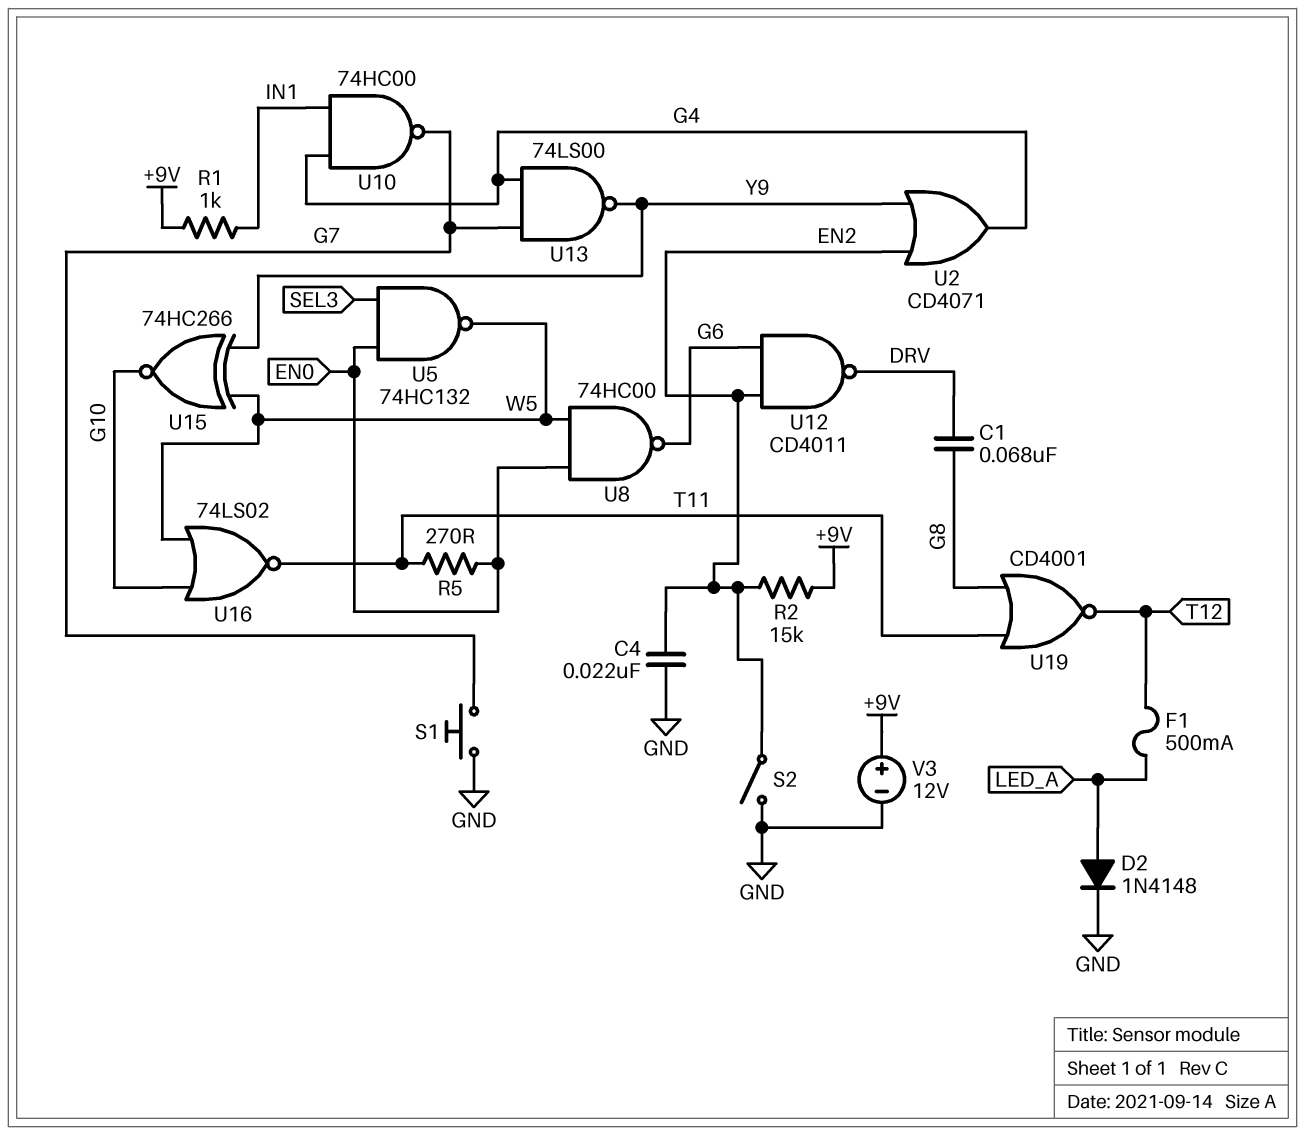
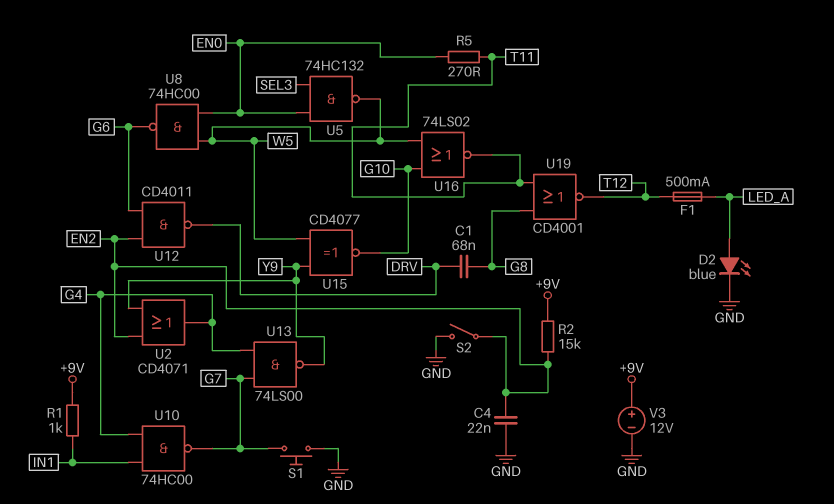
D2: diode 1N4148 (A LED_A, K GND) -> LED blue (A LED_A, K GND)
U15: XNOR 74HC266 (in W5, in Y9, out G10) -> XNOR CD4077 (in W5, in Y9, out G10)

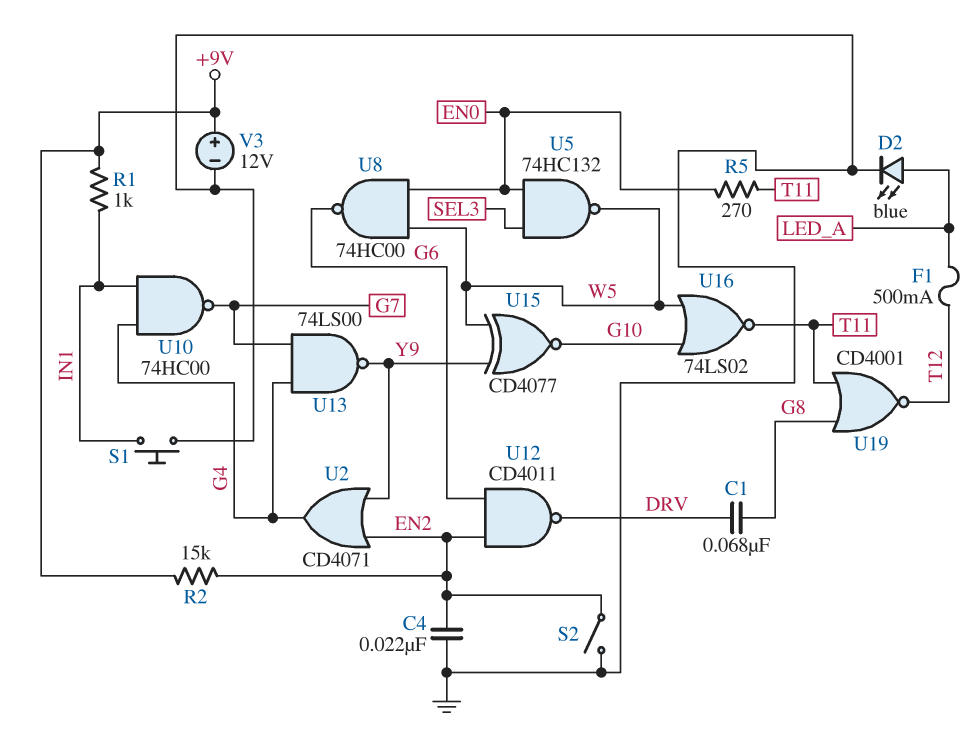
S1: button (G7, GND) -> button (GND, IN1)

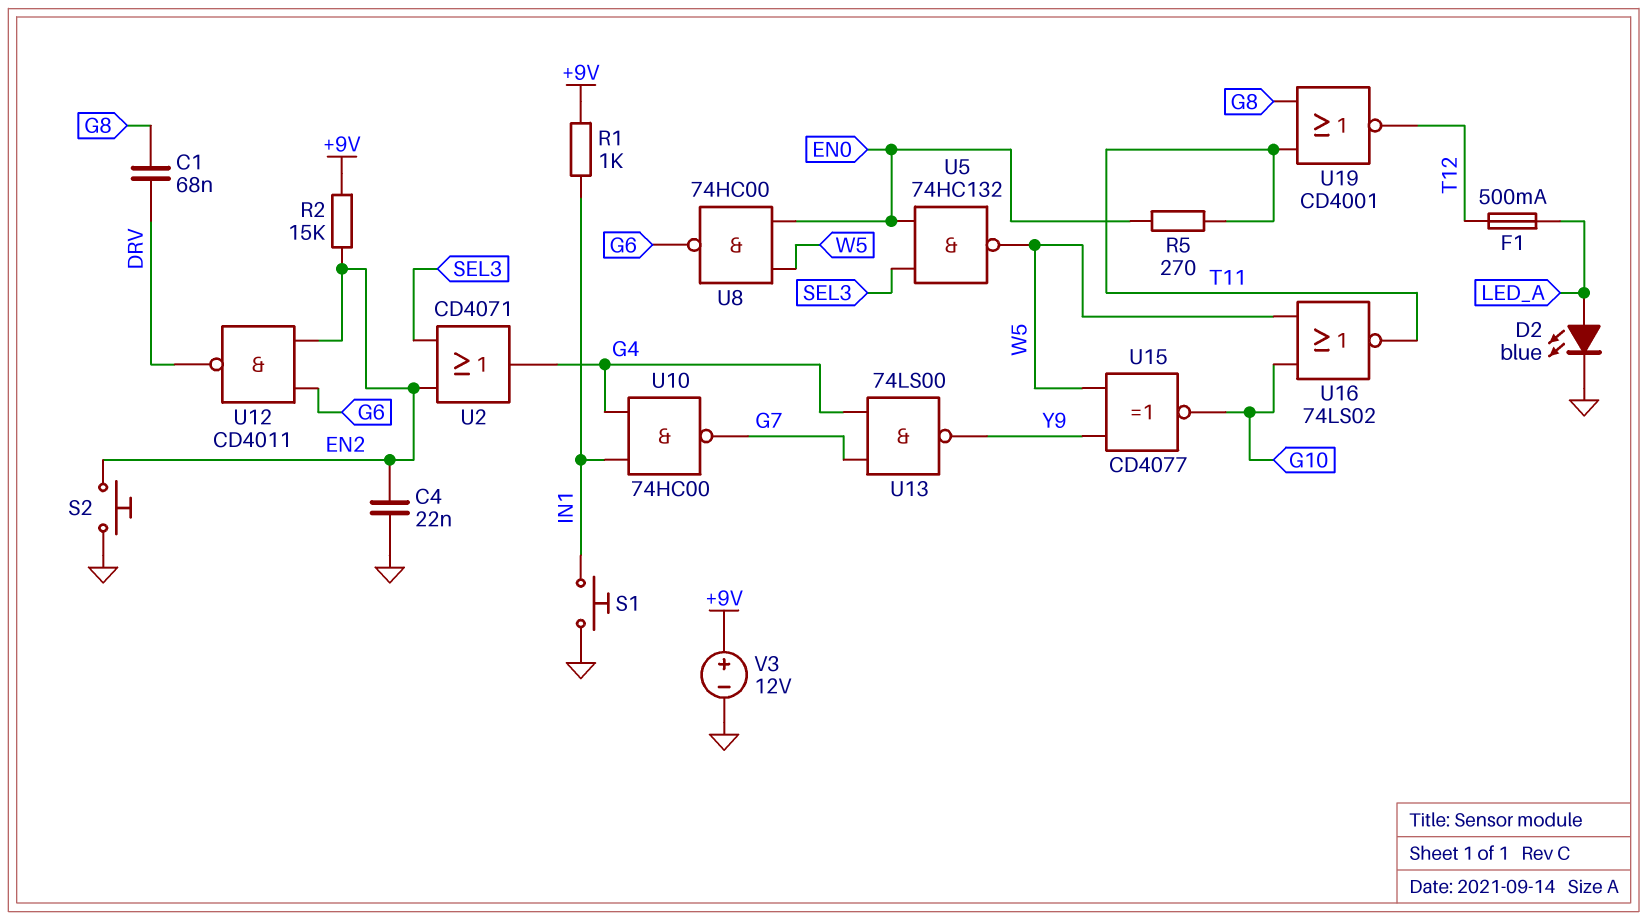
S2: switch (EN2, GND) -> button (EN2, GND)
U2: OR CD4071 (in EN2, in Y9, out G4) -> OR CD4071 (in EN2, in SEL3, out G4)

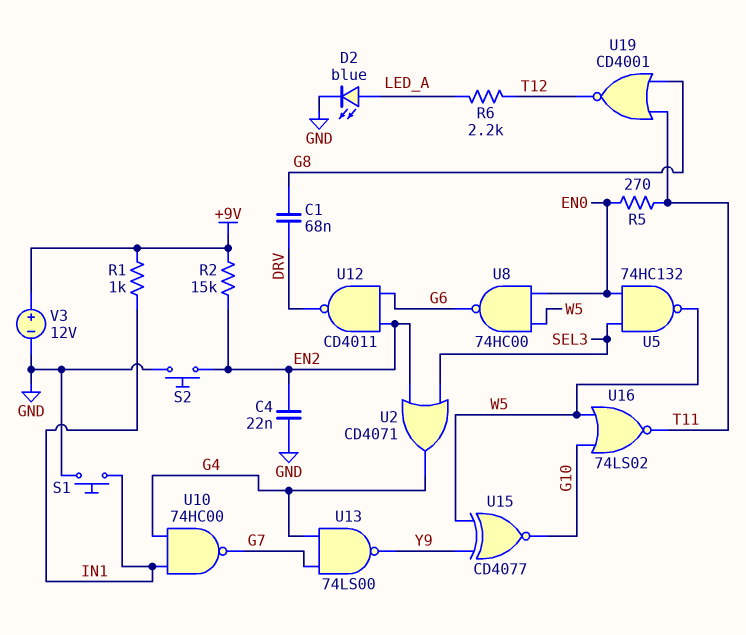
F1: 500mA (LED_A, T12) -> none
R6: none -> 2.2k (LED_A, T12)

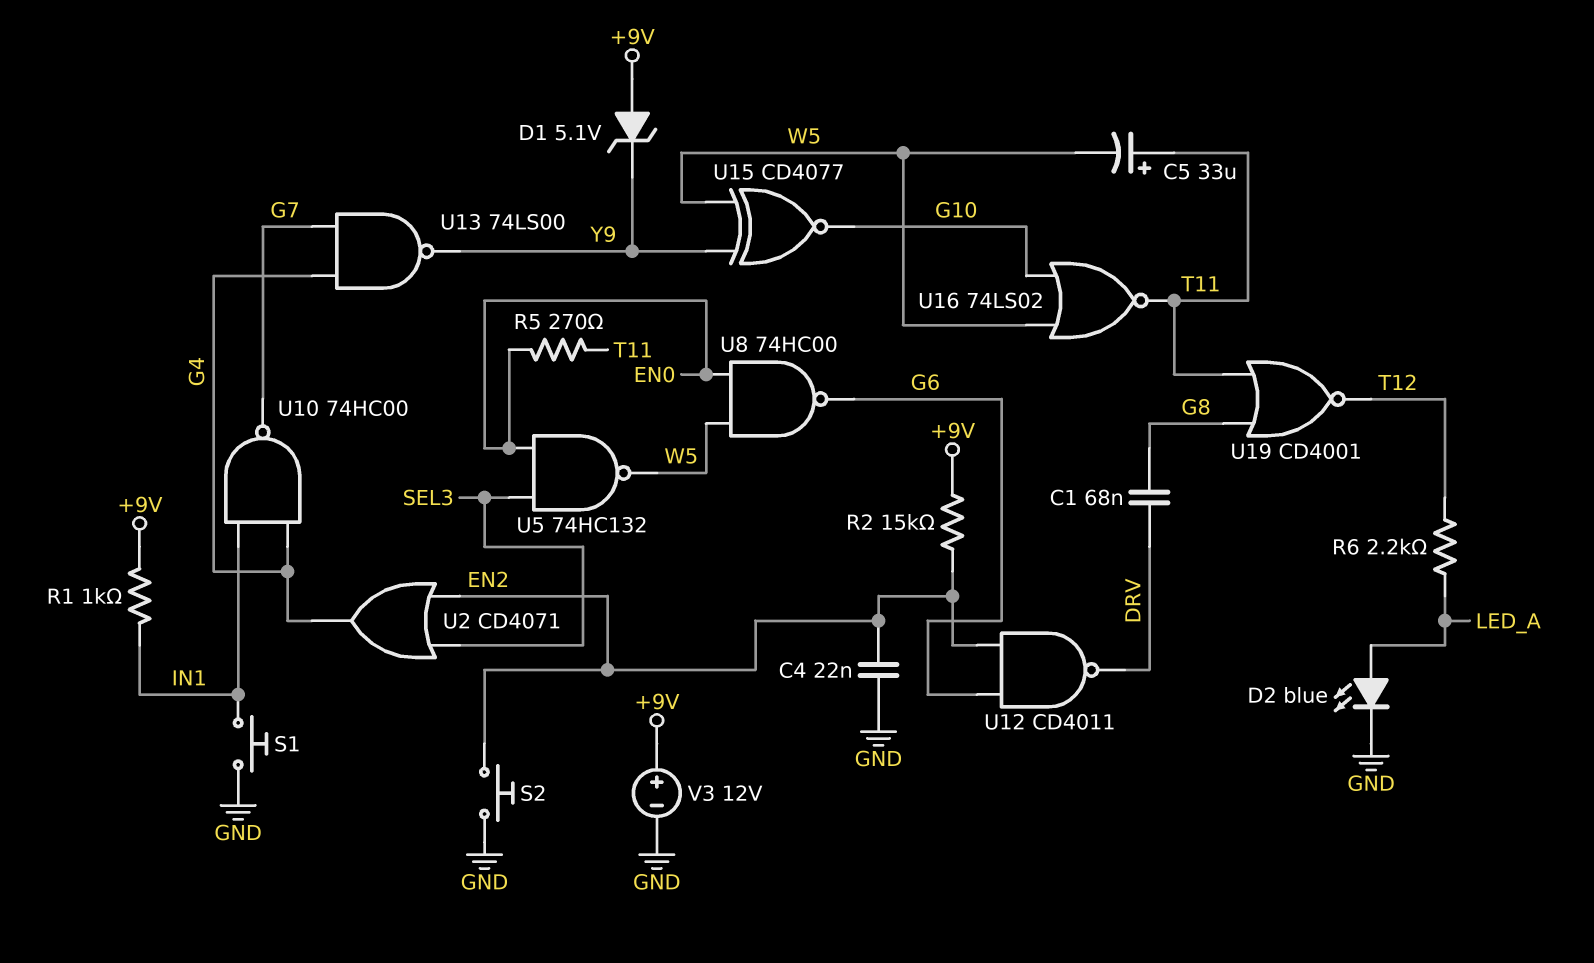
C5: none -> 33uF (plus T11, minus W5)
D1: none -> zener 5.1V (A +9V, K Y9)

